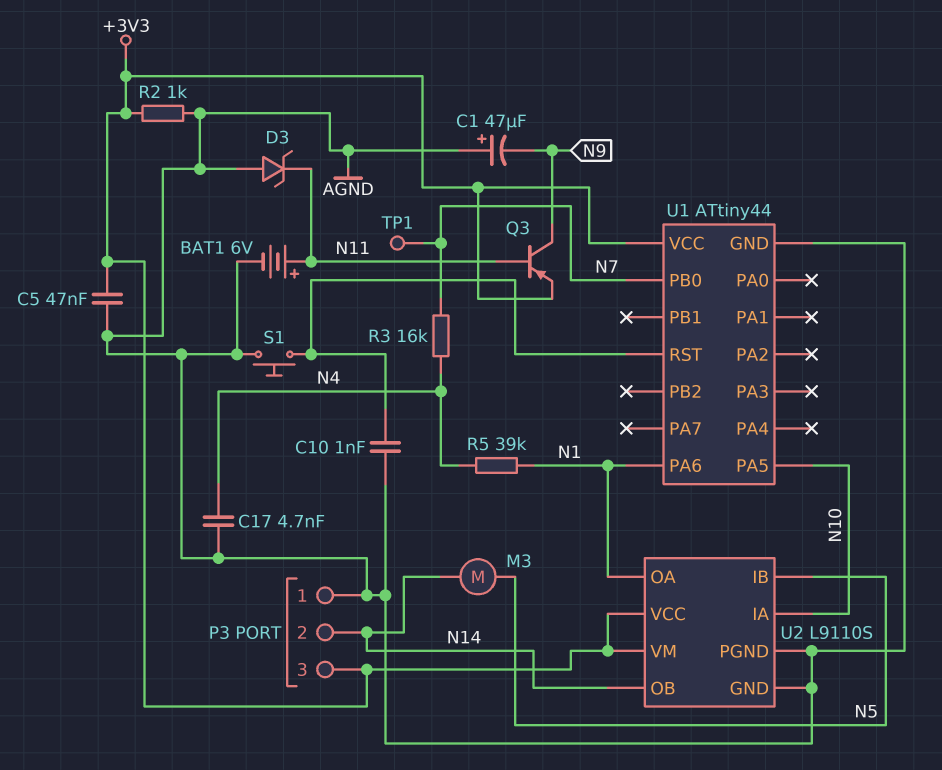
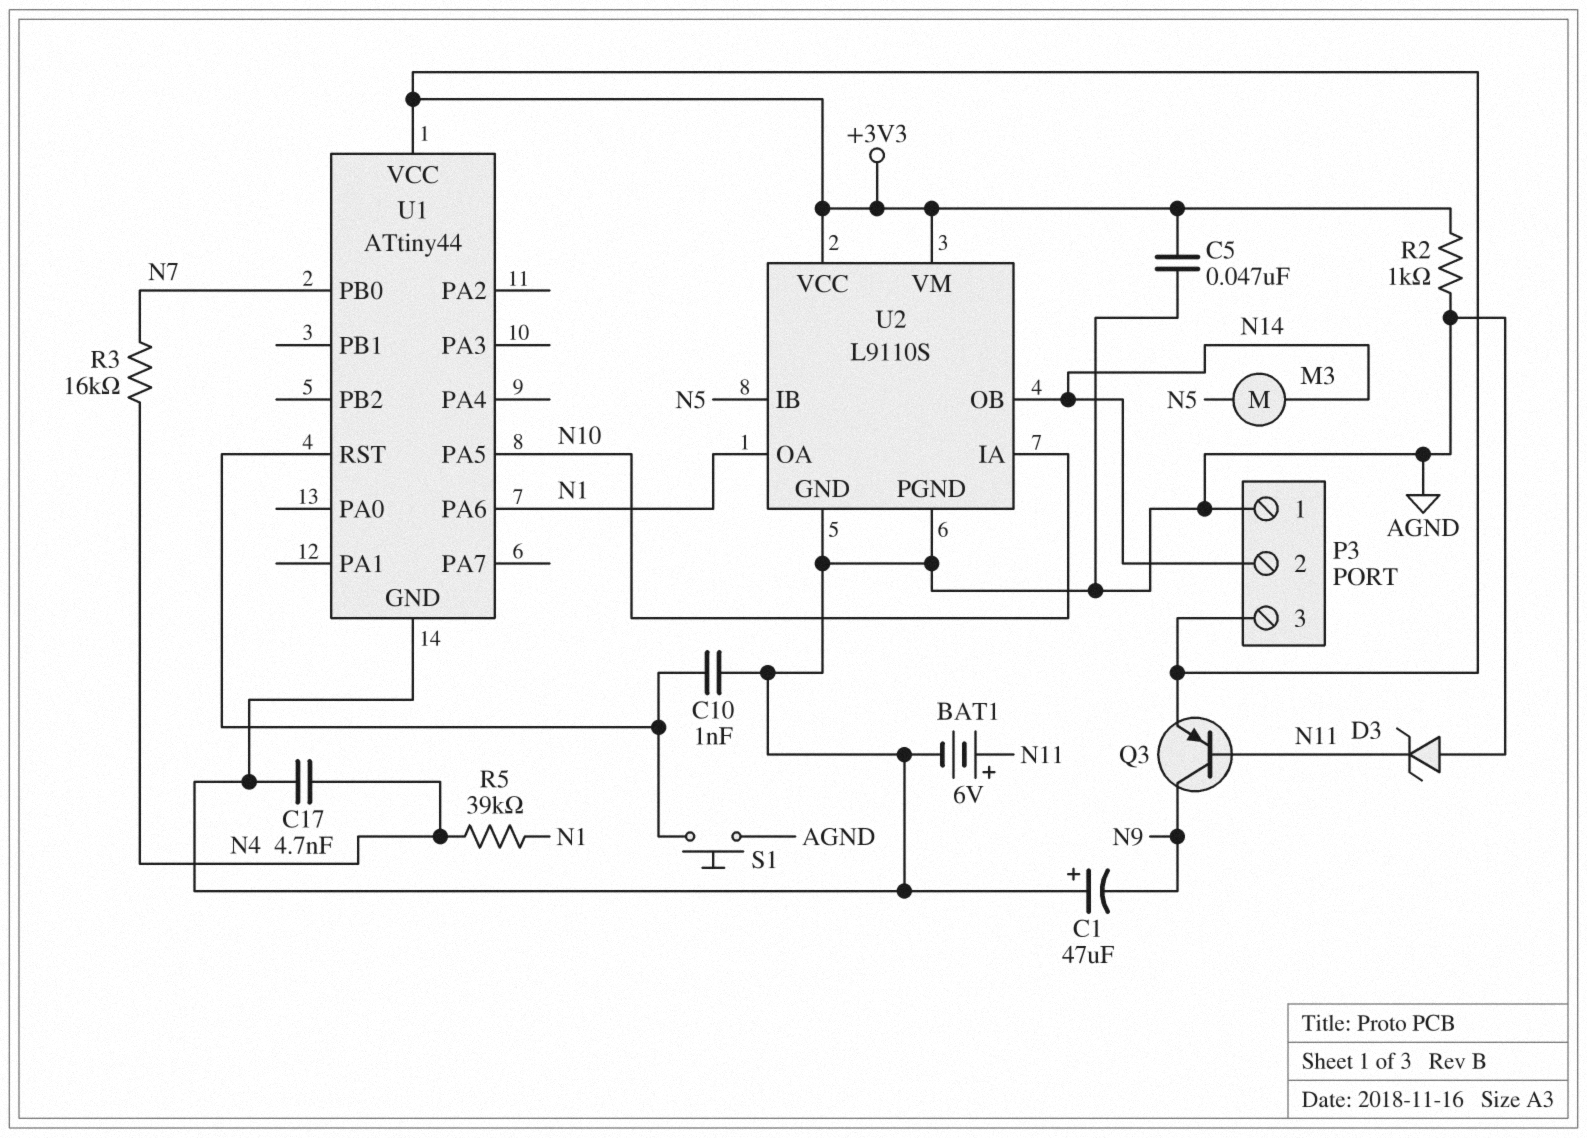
TP1: test point (N7) -> none

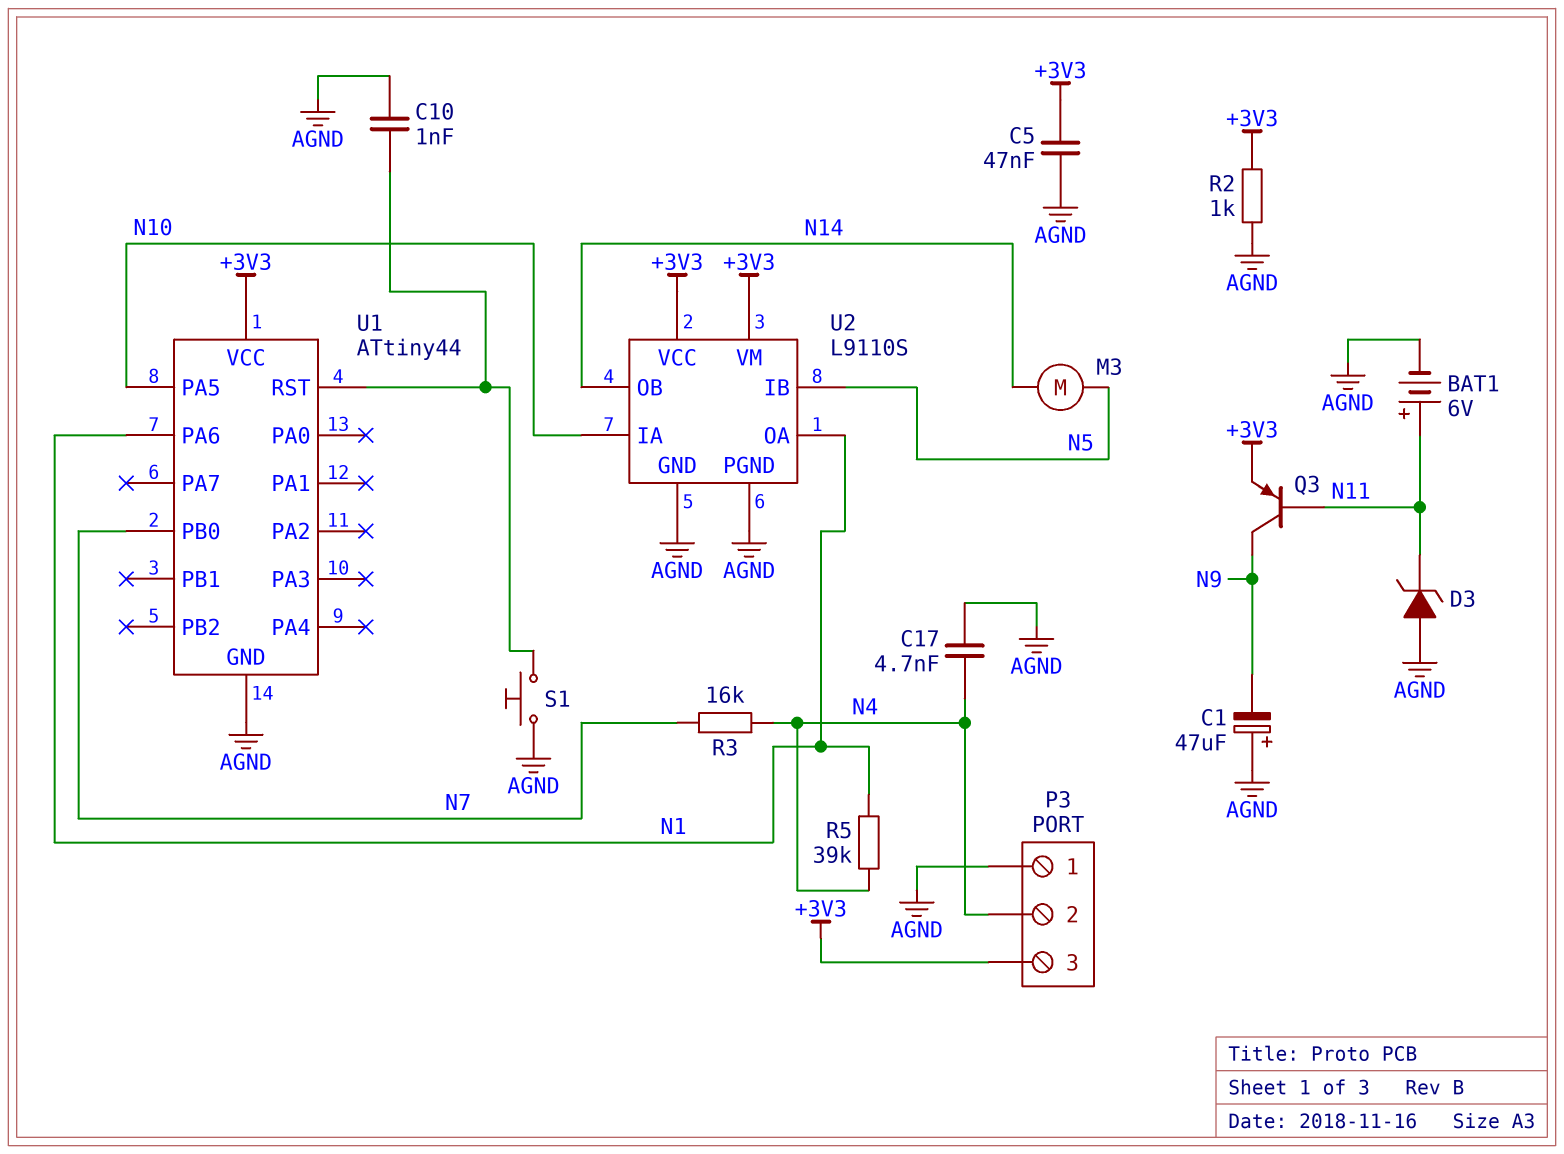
P3 pin 2: N14 -> N4

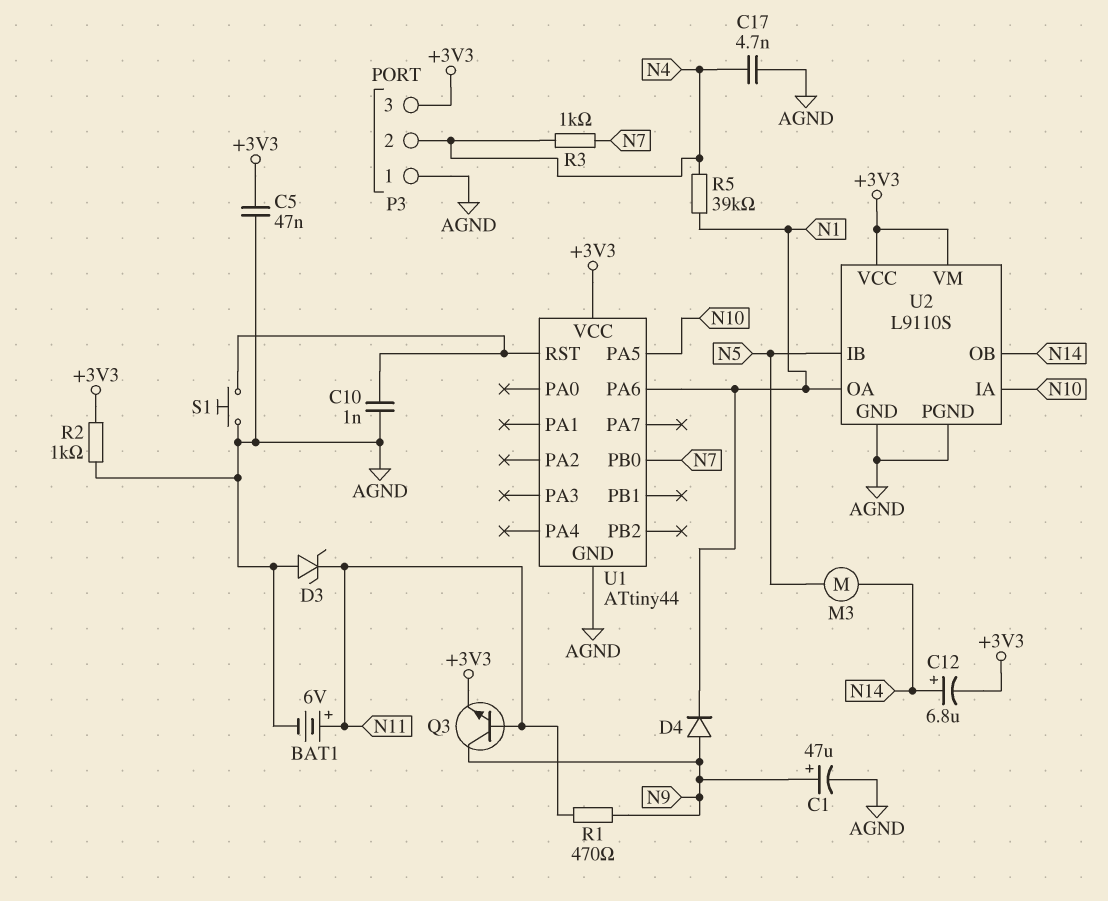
C1: 47uF (plus AGND, minus N9) -> 47uF (plus N9, minus AGND)
C12: none -> 6.8uF (plus N14, minus +3V3)
D4: none -> diode (A N9, K N1)
Q3: PNP (B N11, C N9, E +3V3) -> NPN (B N11, C N9, E +3V3)
R1: none -> 470 (N9, N11)
R3: 16k (N4, N7) -> 1k (N4, N7)

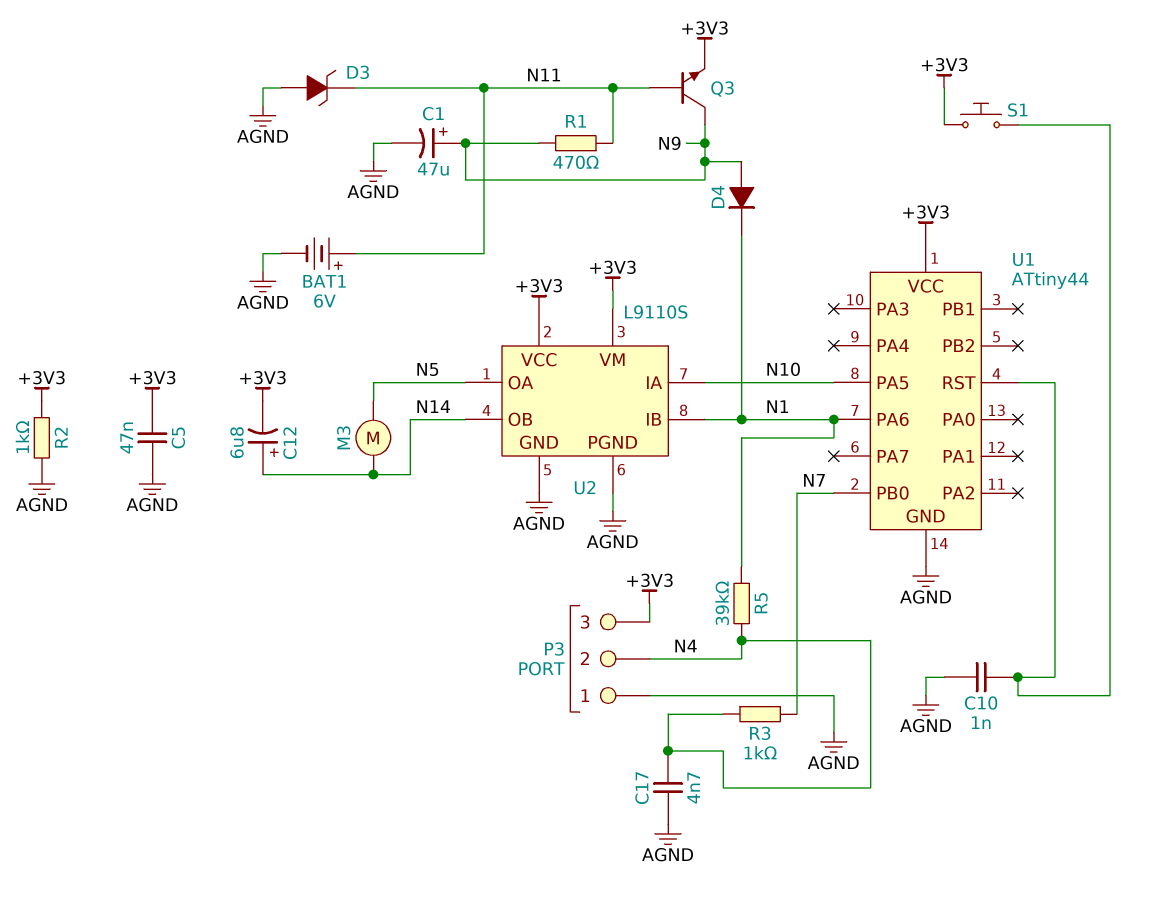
S1: button (AGND, U1/RST) -> button (+3V3, U1/RST)
U2 pin IB: N5 -> N1
U2 pin OA: N1 -> N5

